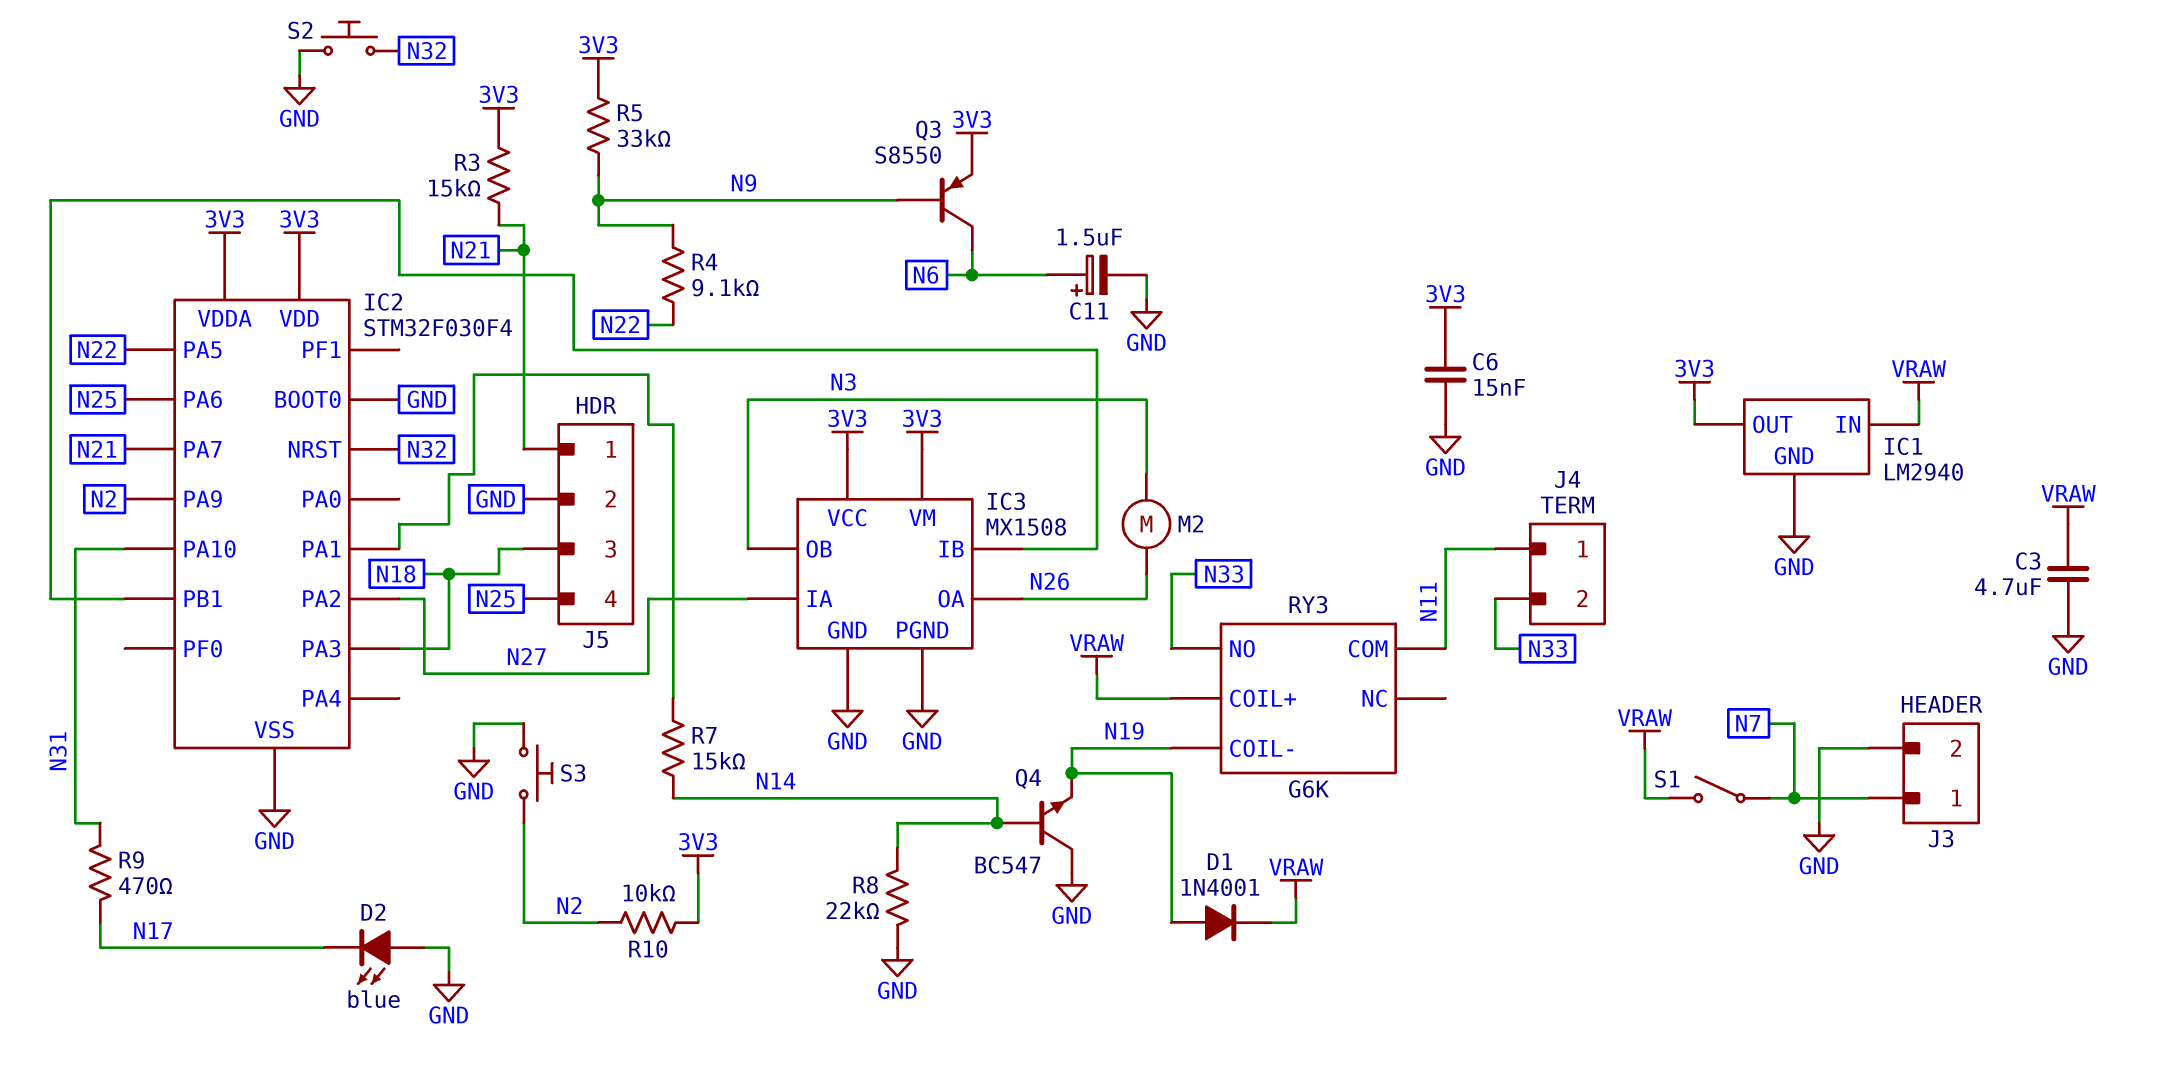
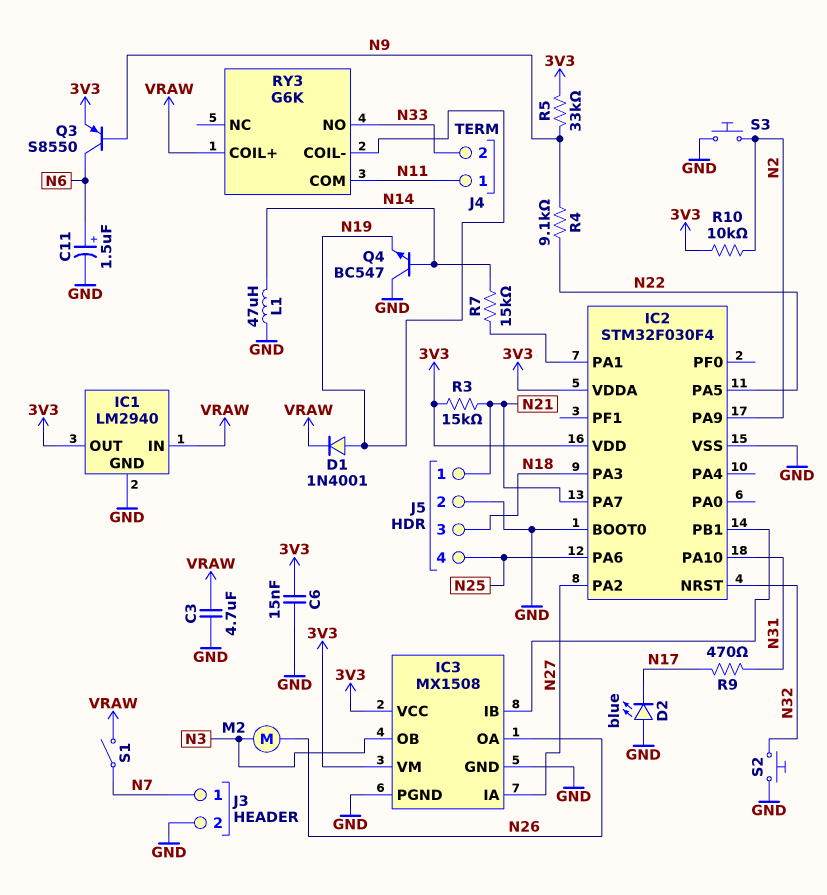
L1: none -> 47uH (GND, N14)
R8: 22k (GND, N14) -> none

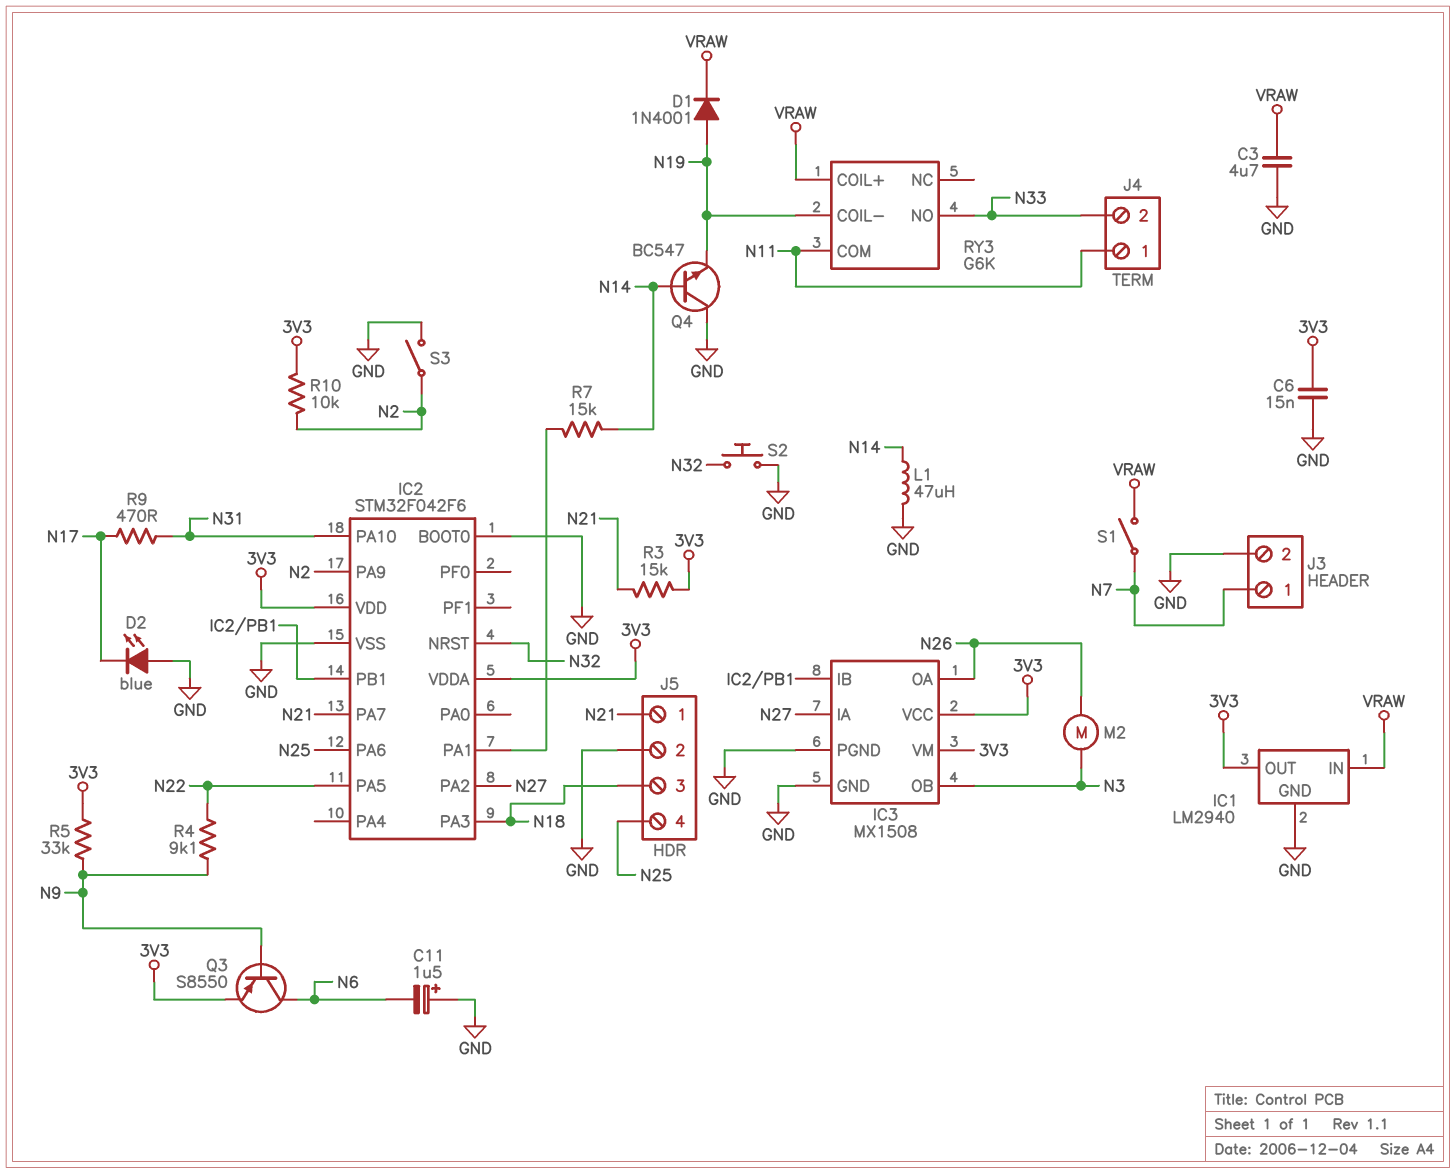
C11: 1.5uF (plus N6, minus GND) -> 1.5uF (plus GND, minus N6)
IC2: STM32F030F4 -> STM32F042F6
S3: button (GND, N2) -> switch (GND, N2)

